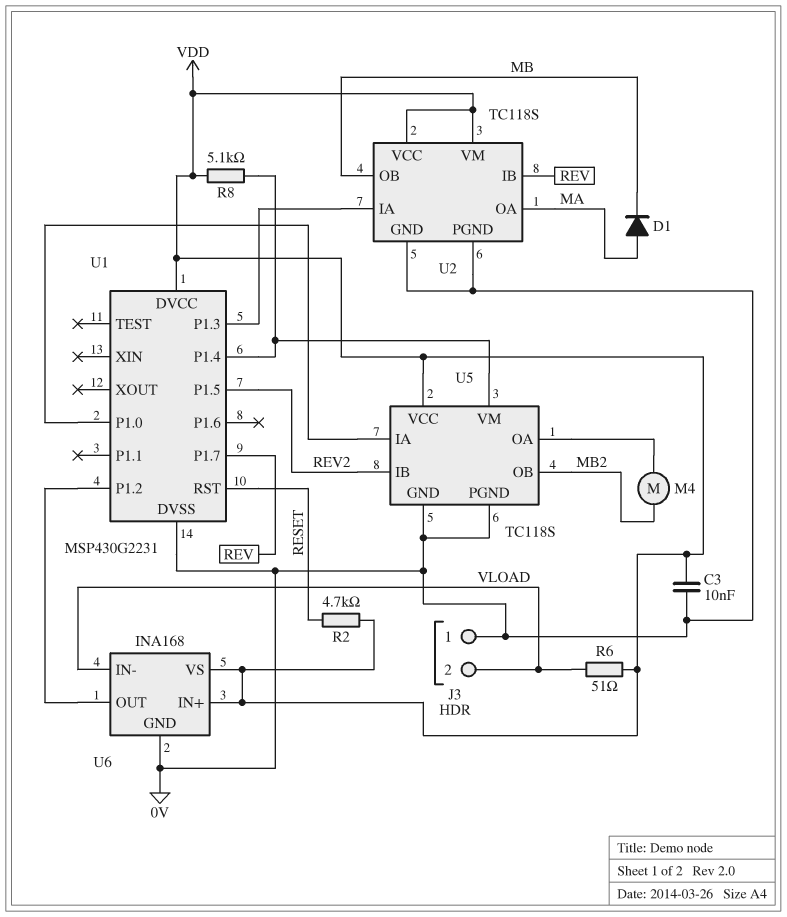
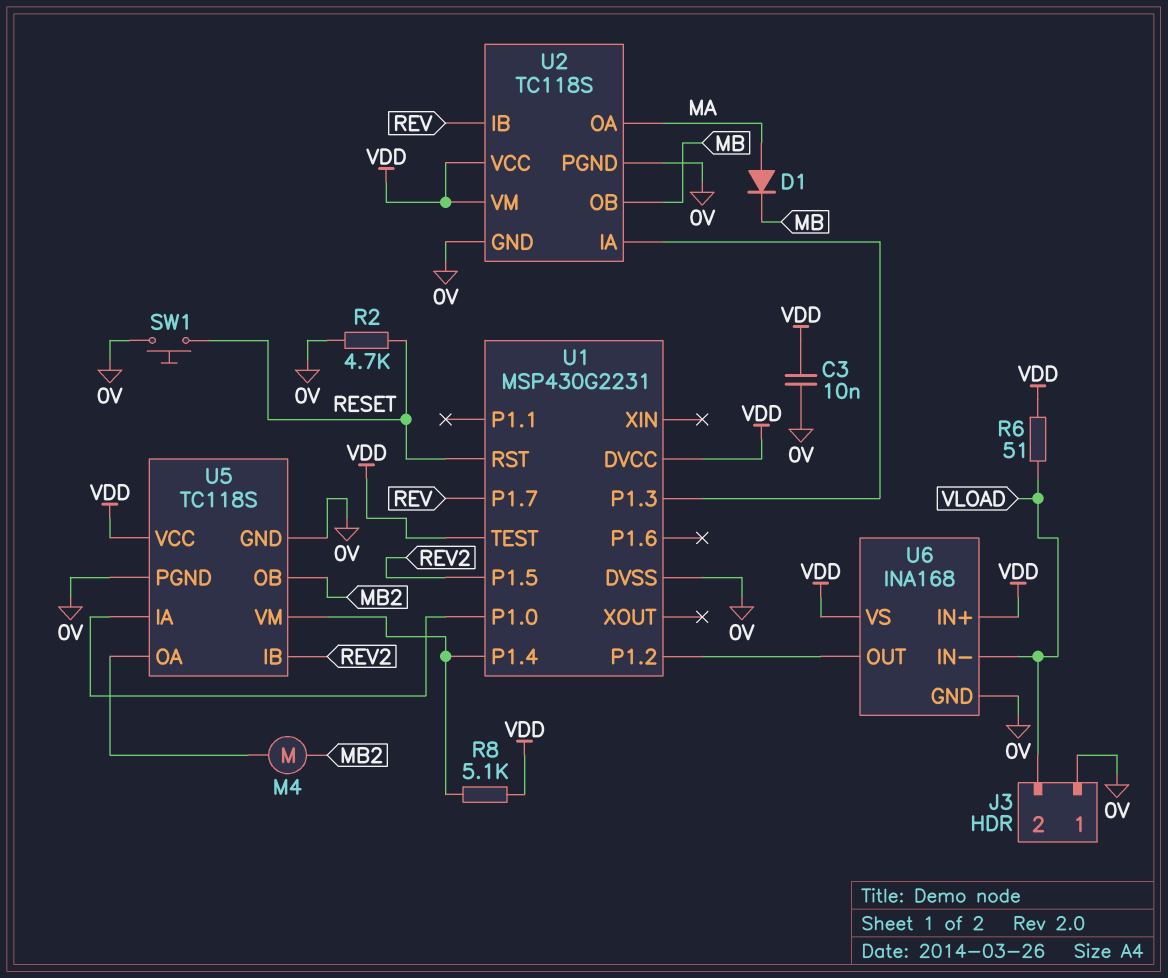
R2: 4.7k (RESET, VDD) -> 4.7k (0V, RESET)
SW1: none -> button (0V, RESET)
U1 pin TEST: none -> VDD

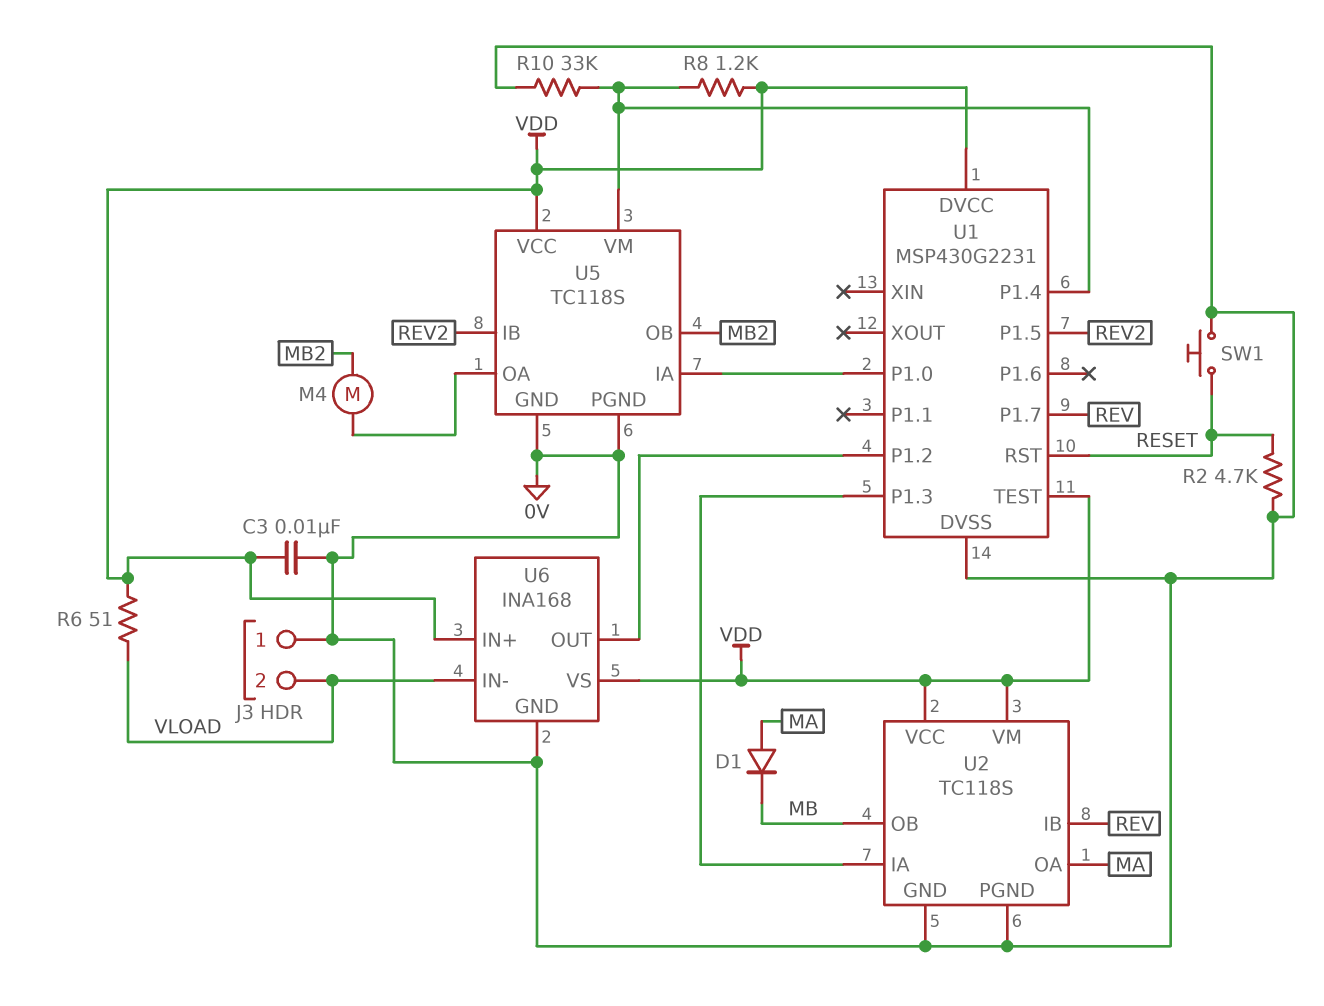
R8: 5.1k (U1/P1.4, VDD) -> 1.2k (U1/P1.4, VDD)
R10: none -> 33k (0V, U1/P1.4)

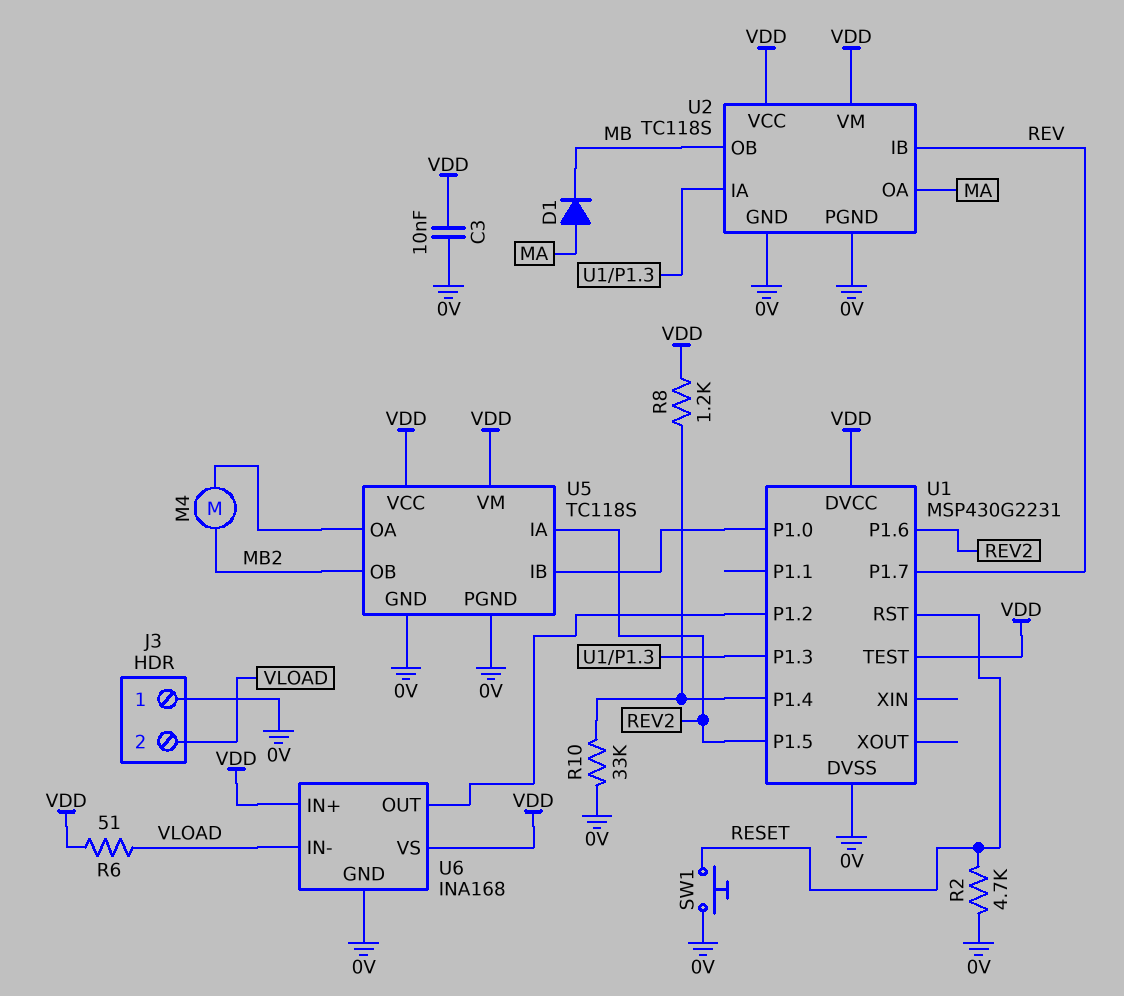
U1 pin P1.6: none -> REV2
U5 pin IA: U1/P1.0 -> REV2
U5 pin IB: REV2 -> U1/P1.0
U5 pin VM: U1/P1.4 -> VDD

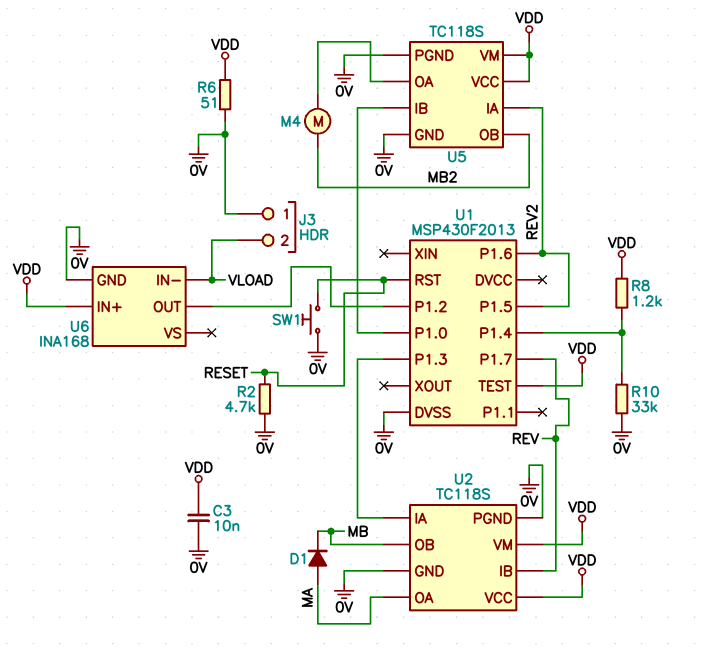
R6: 51 (VDD, VLOAD) -> 51 (0V, VDD)
U1: MSP430G2231 -> MSP430F2013
U1 pin DVCC: VDD -> none
U6 pin VS: VDD -> none

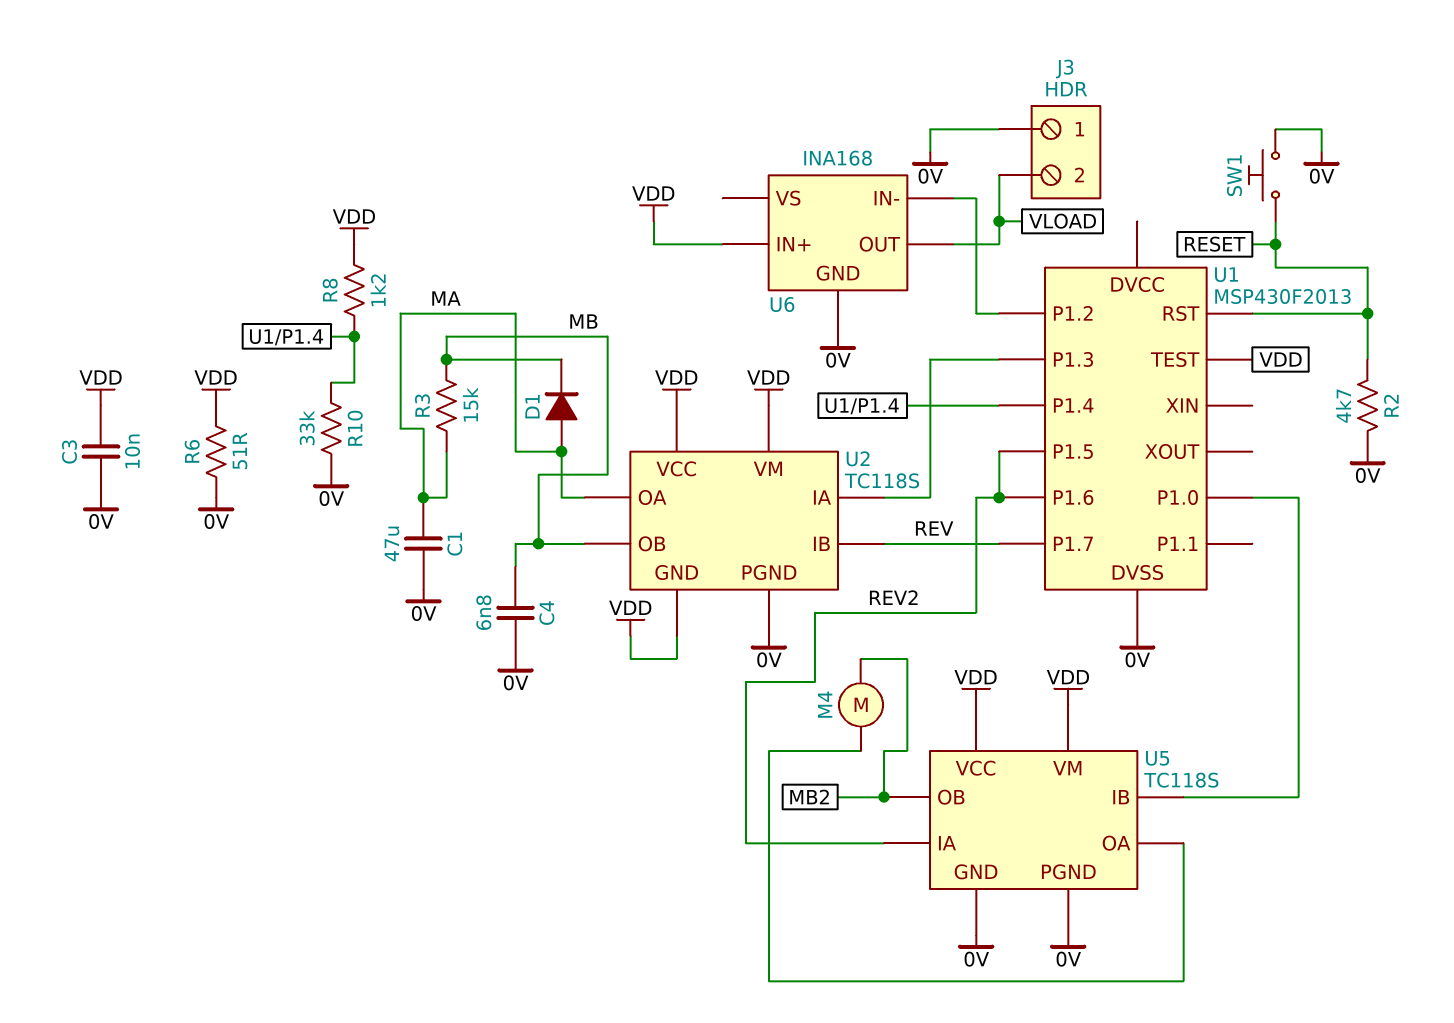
C1: none -> 47uF (0V, MA)
C4: none -> 6.8nF (0V, MB)
R3: none -> 15k (MA, MB)
U2 pin GND: 0V -> VDD
U6 pin IN-: VLOAD -> U1/P1.2
U6 pin OUT: U1/P1.2 -> VLOAD

